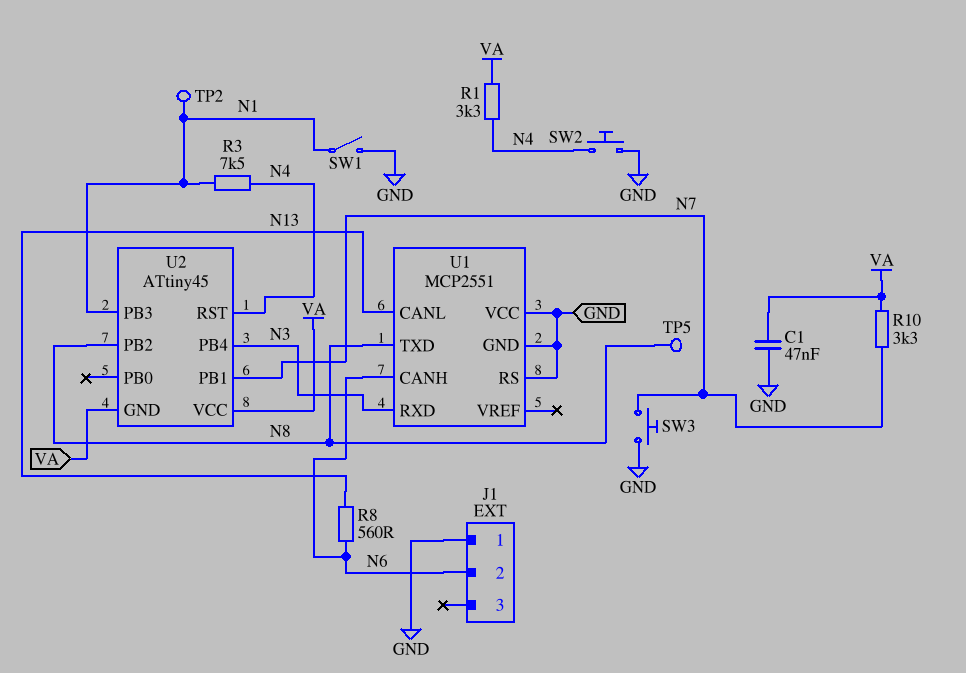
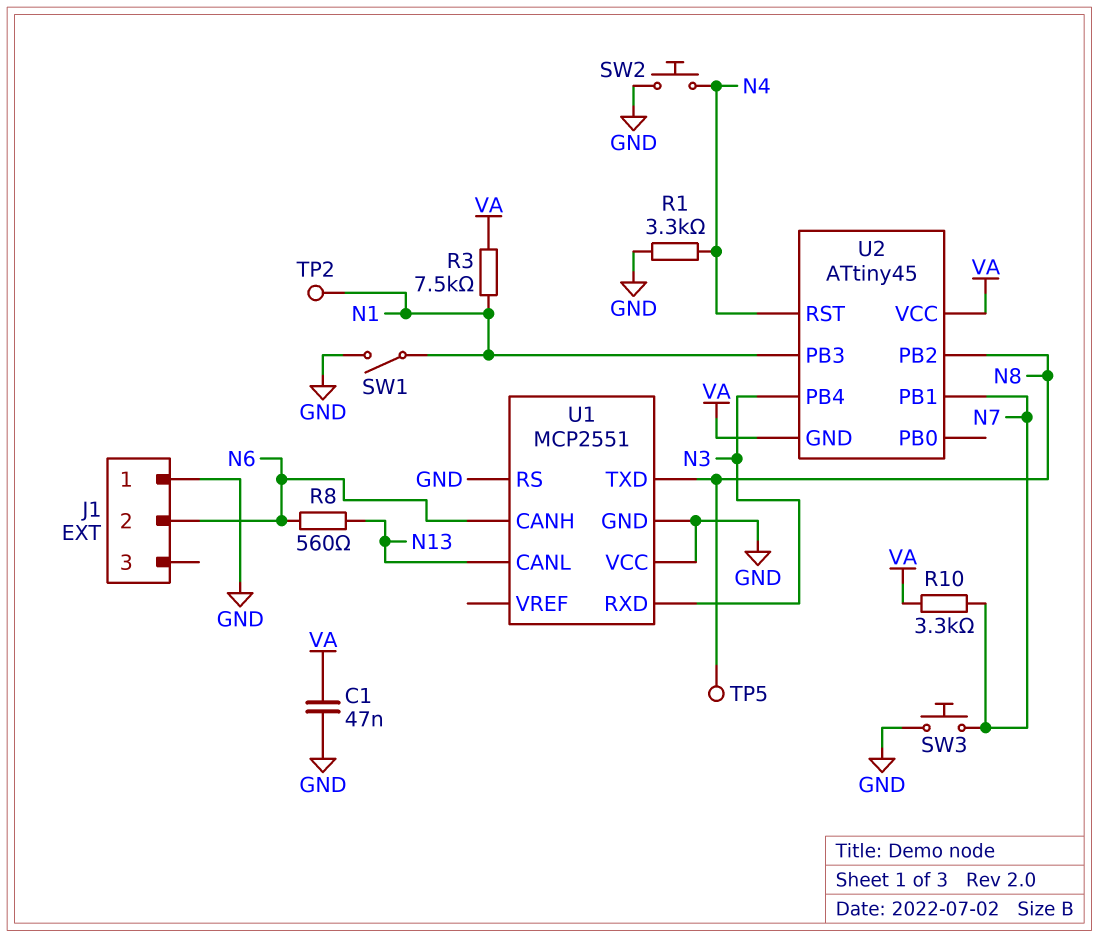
R1: 3.3k (N4, VA) -> 3.3k (GND, N4)
R3: 7.5k (N1, N4) -> 7.5k (N1, VA)

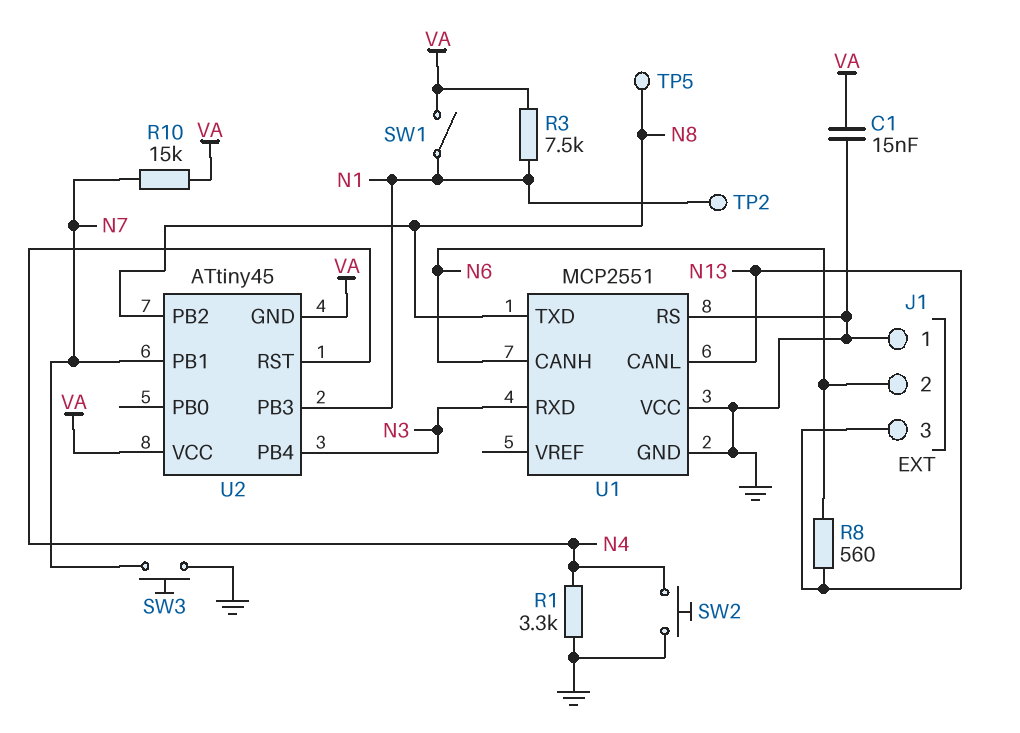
C1: 47nF (GND, VA) -> 15nF (GND, VA)
J1 pin 3: none -> N13
R10: 3.3k (N7, VA) -> 15k (N7, VA)
SW1: switch (GND, N1) -> switch (N1, VA)

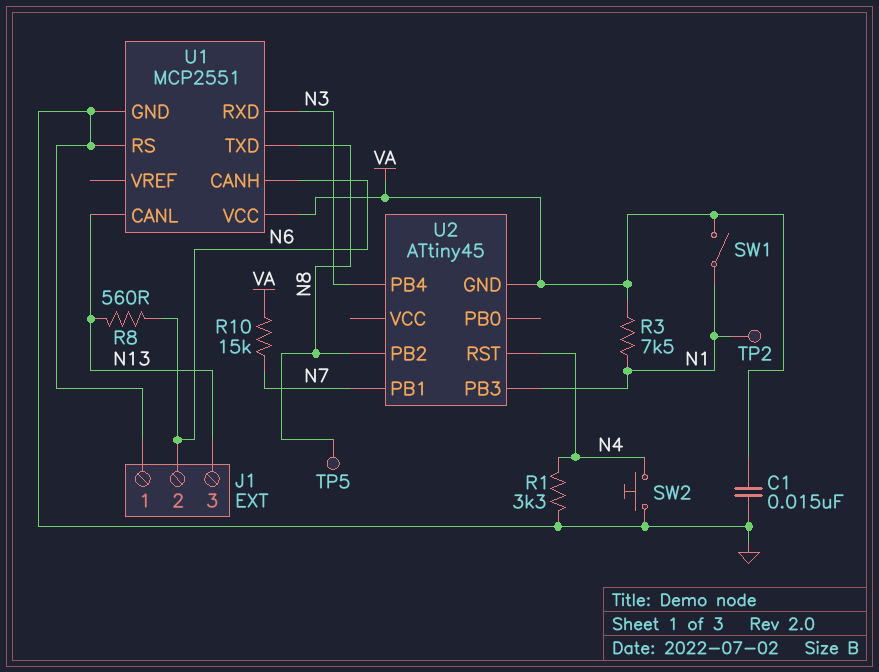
SW3: button (GND, N7) -> none
U1 pin VCC: GND -> VA
U2 pin VCC: VA -> none

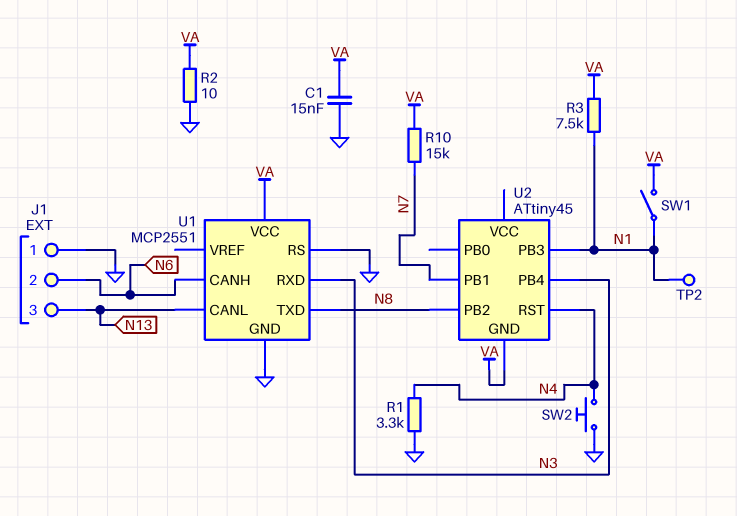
R2: none -> 10 (GND, VA)
R8: 560 (N6, N13) -> none
TP5: test point (N8) -> none

